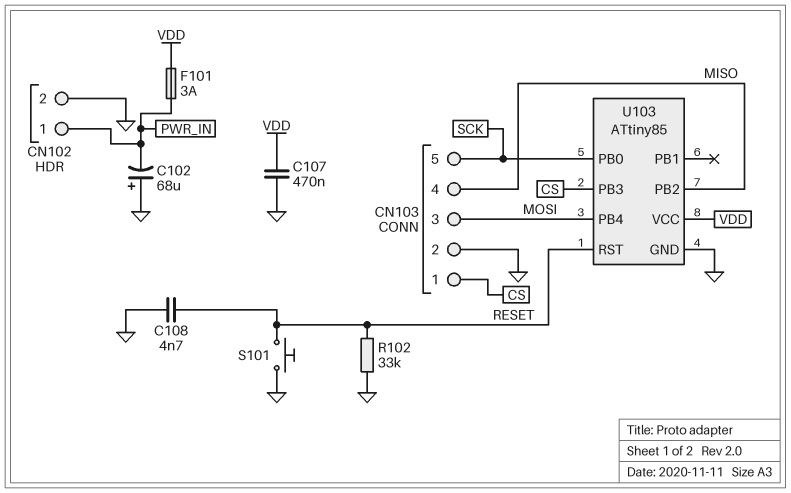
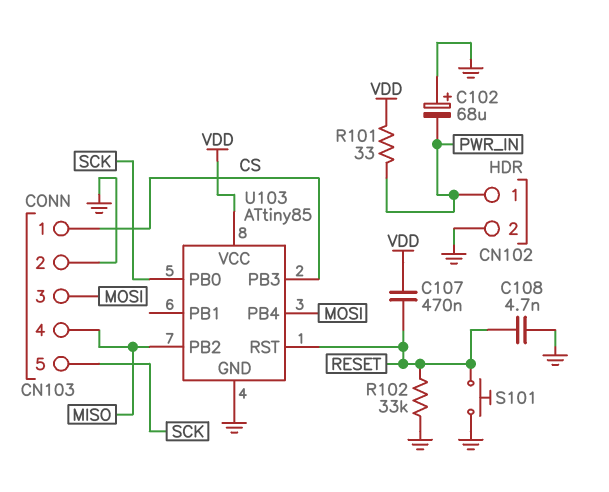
C107: 470nF (GND, VDD) -> 470nF (RESET, VDD)
F101: 3A (PWR_IN, VDD) -> none
R101: none -> 33 (PWR_IN, VDD)

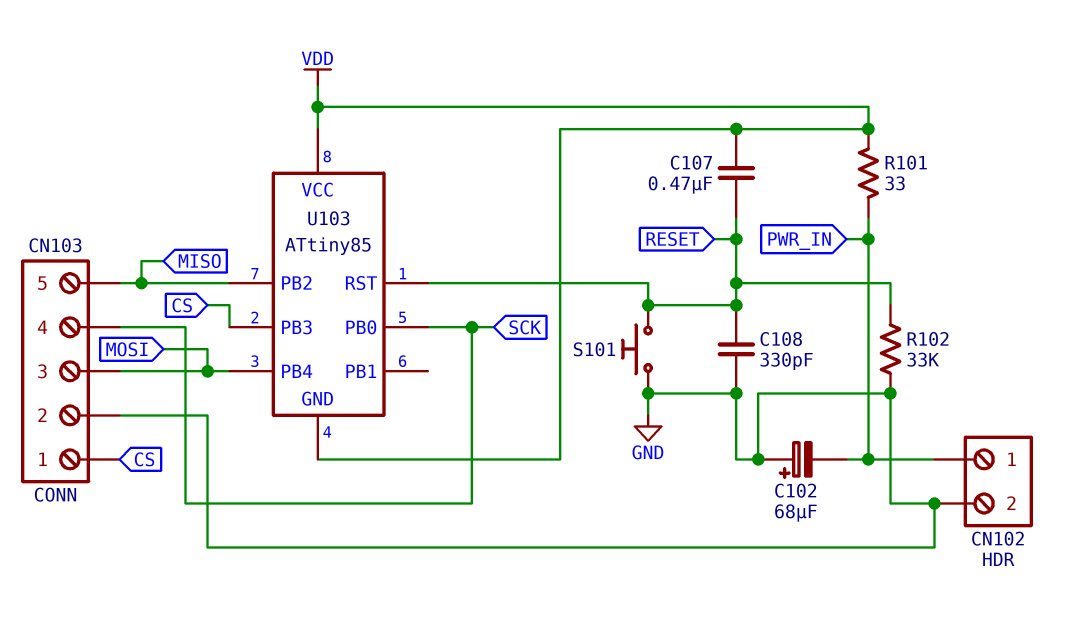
C108: 4.7nF (GND, RESET) -> 330pF (GND, RESET)
CN103 pin 4: MISO -> SCK
CN103 pin 5: SCK -> MISO
U103 pin GND: GND -> VDD

